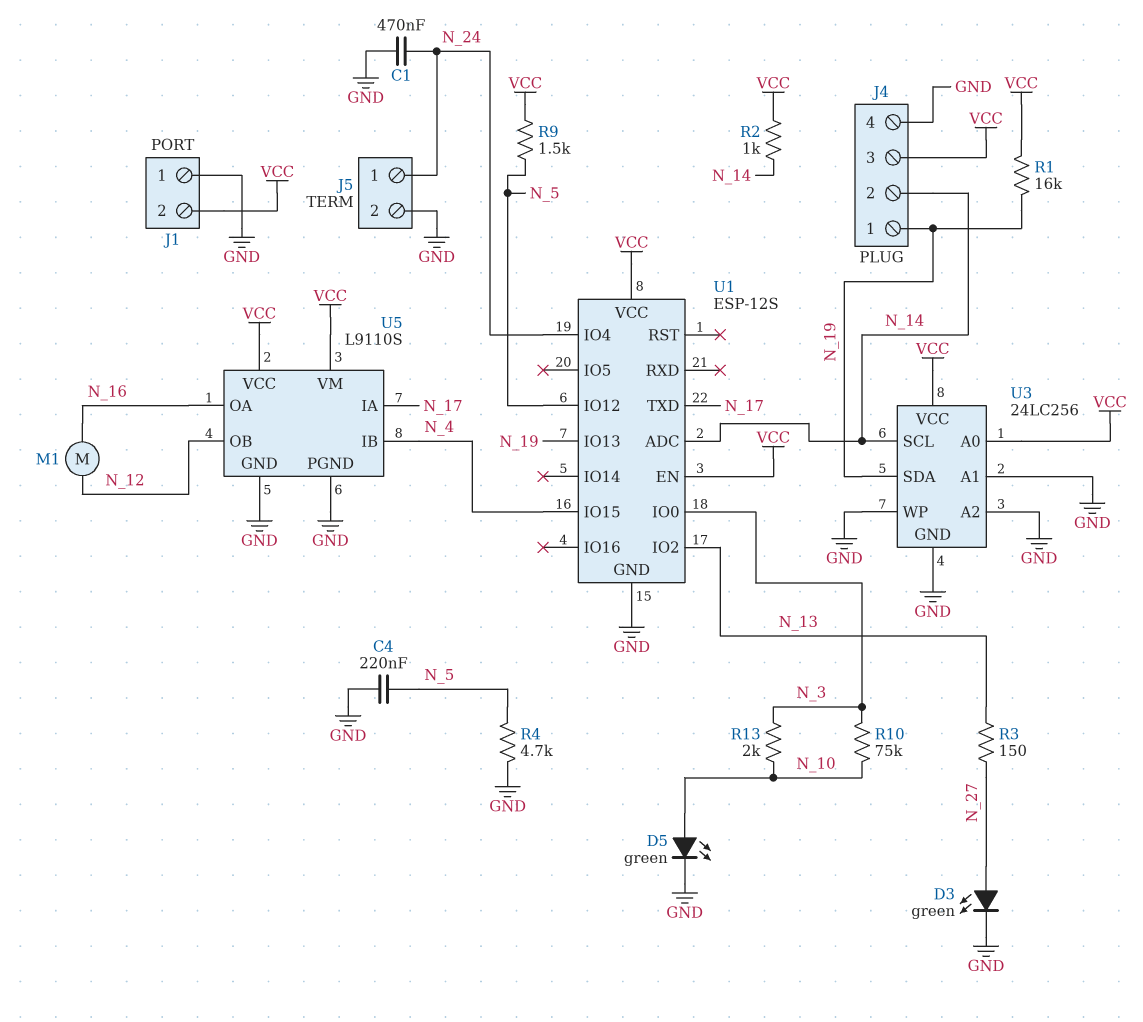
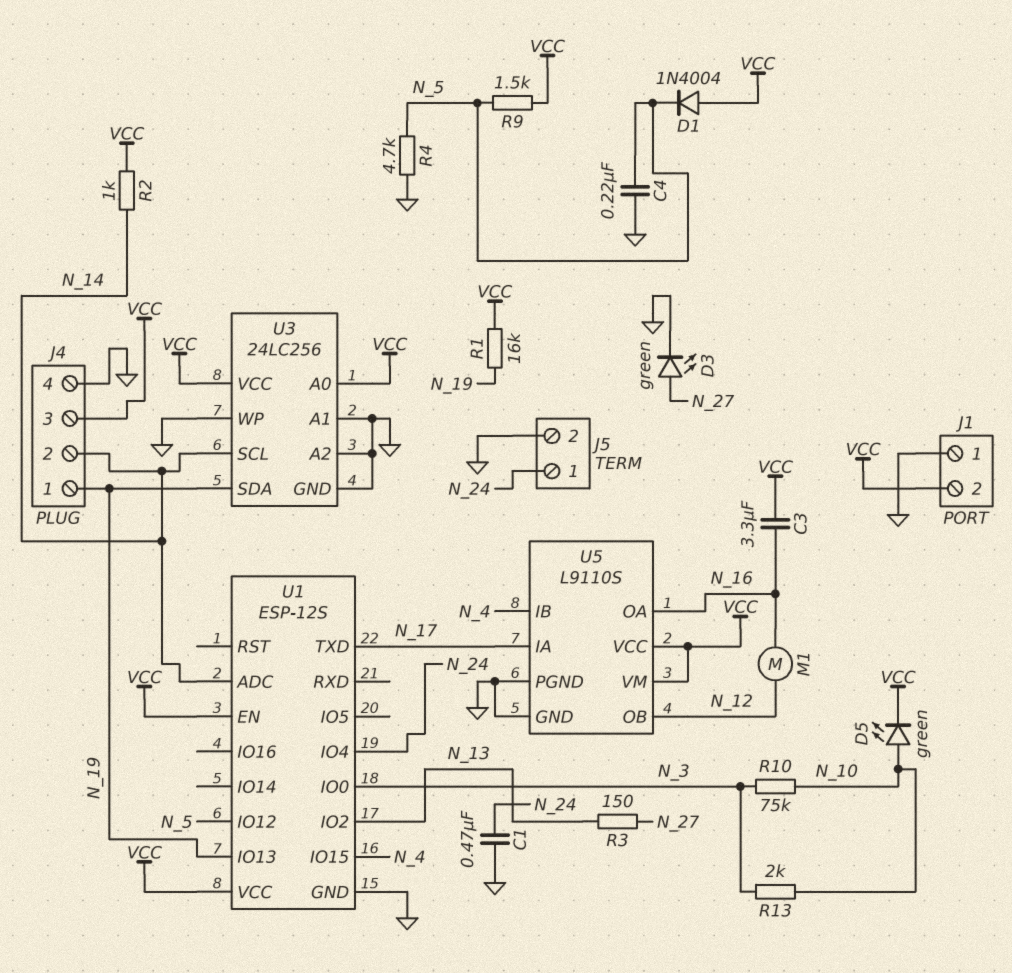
C3: none -> 3.3uF (N_16, VCC)
D1: none -> diode 1N4004 (A VCC, K N_5)
D5: LED green (A N_10, K GND) -> LED green (A N_10, K VCC)

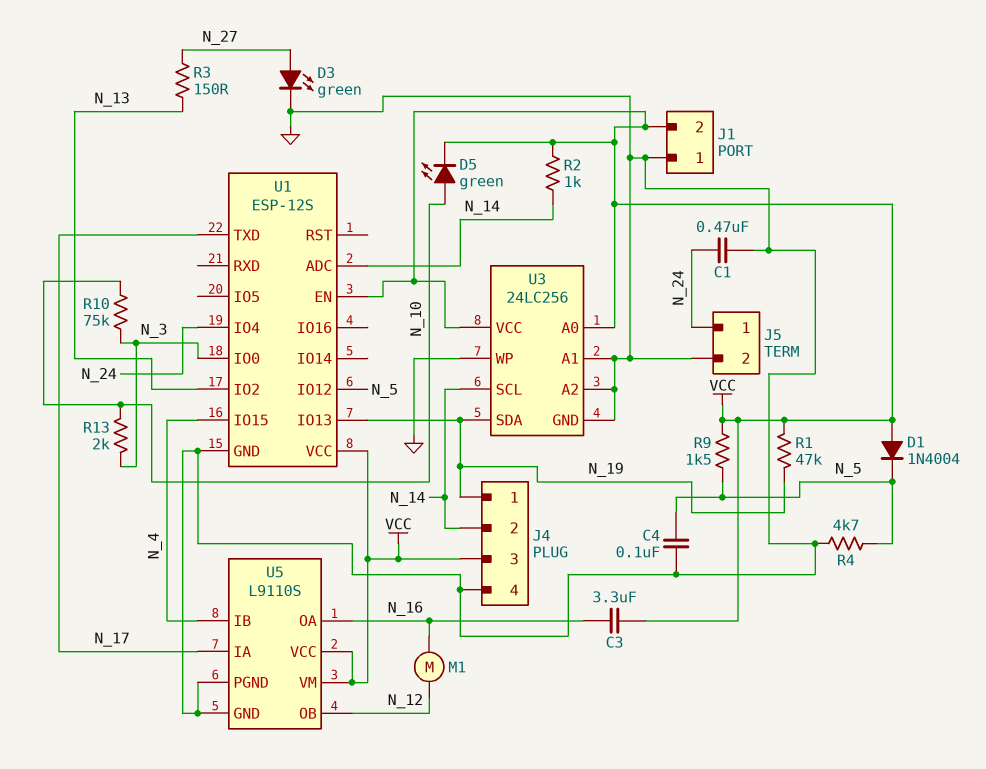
C4: 220nF (GND, N_5) -> 100nF (GND, N_5)
R1: 16k (N_19, VCC) -> 47k (N_19, VCC)

